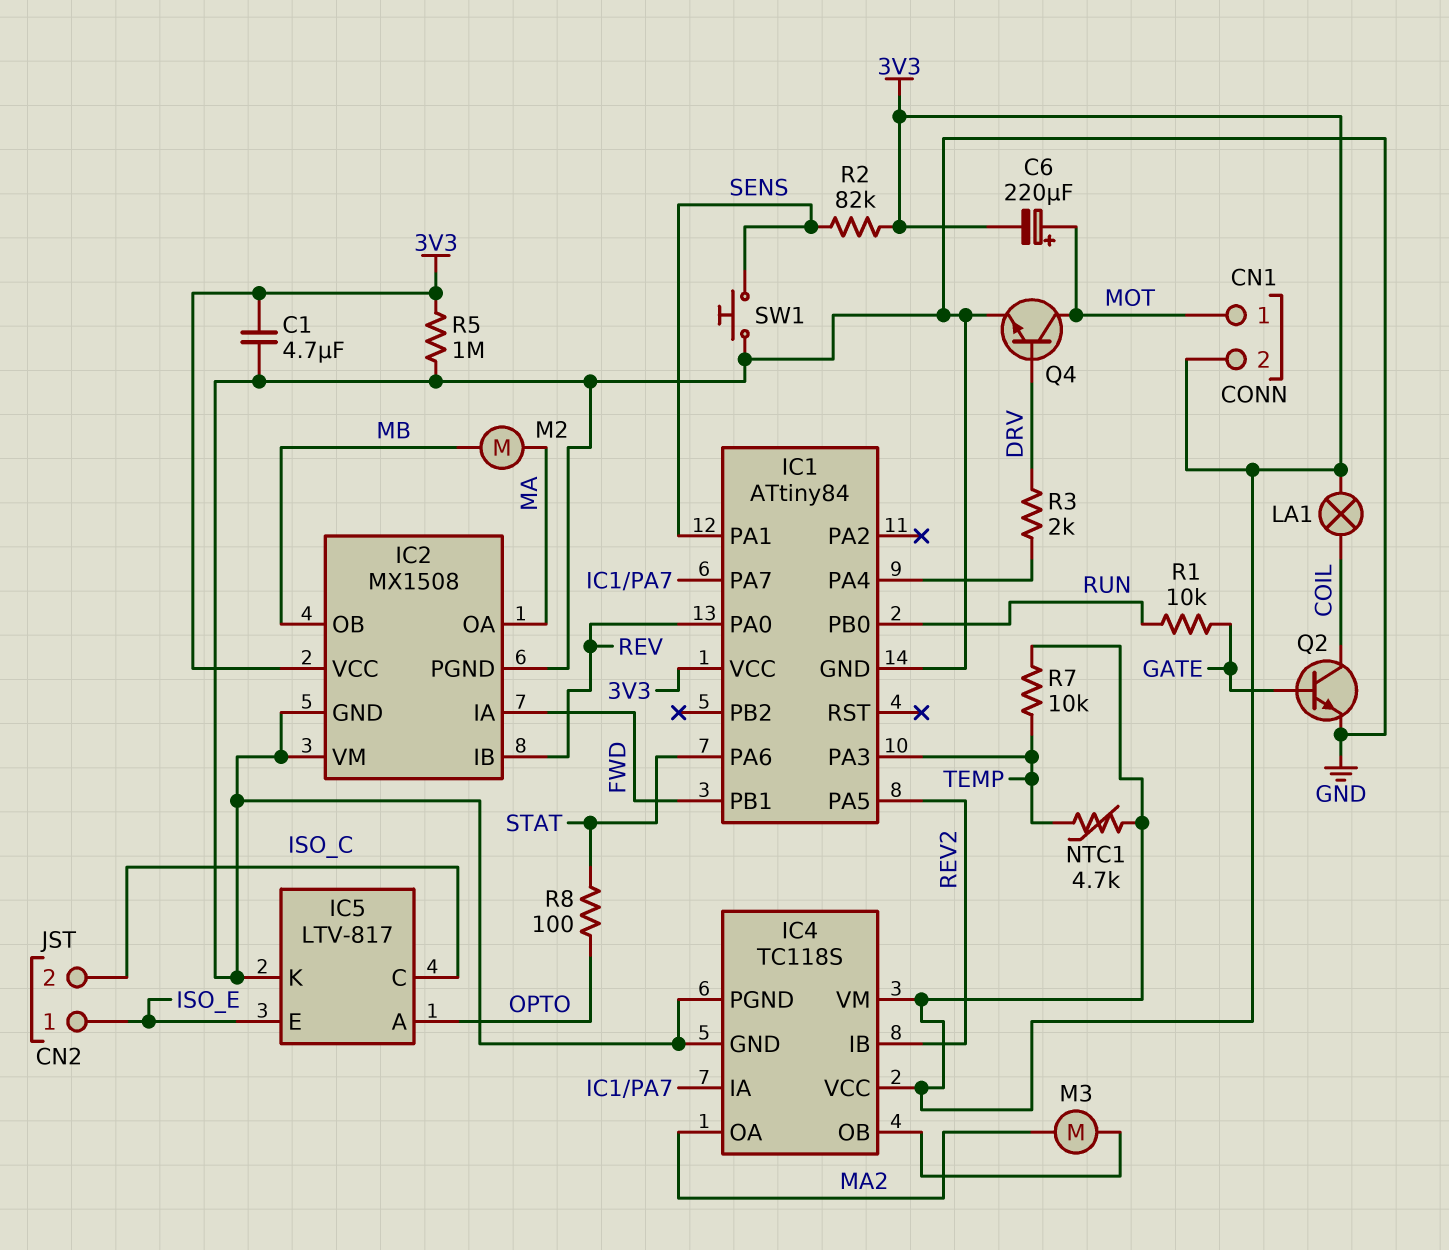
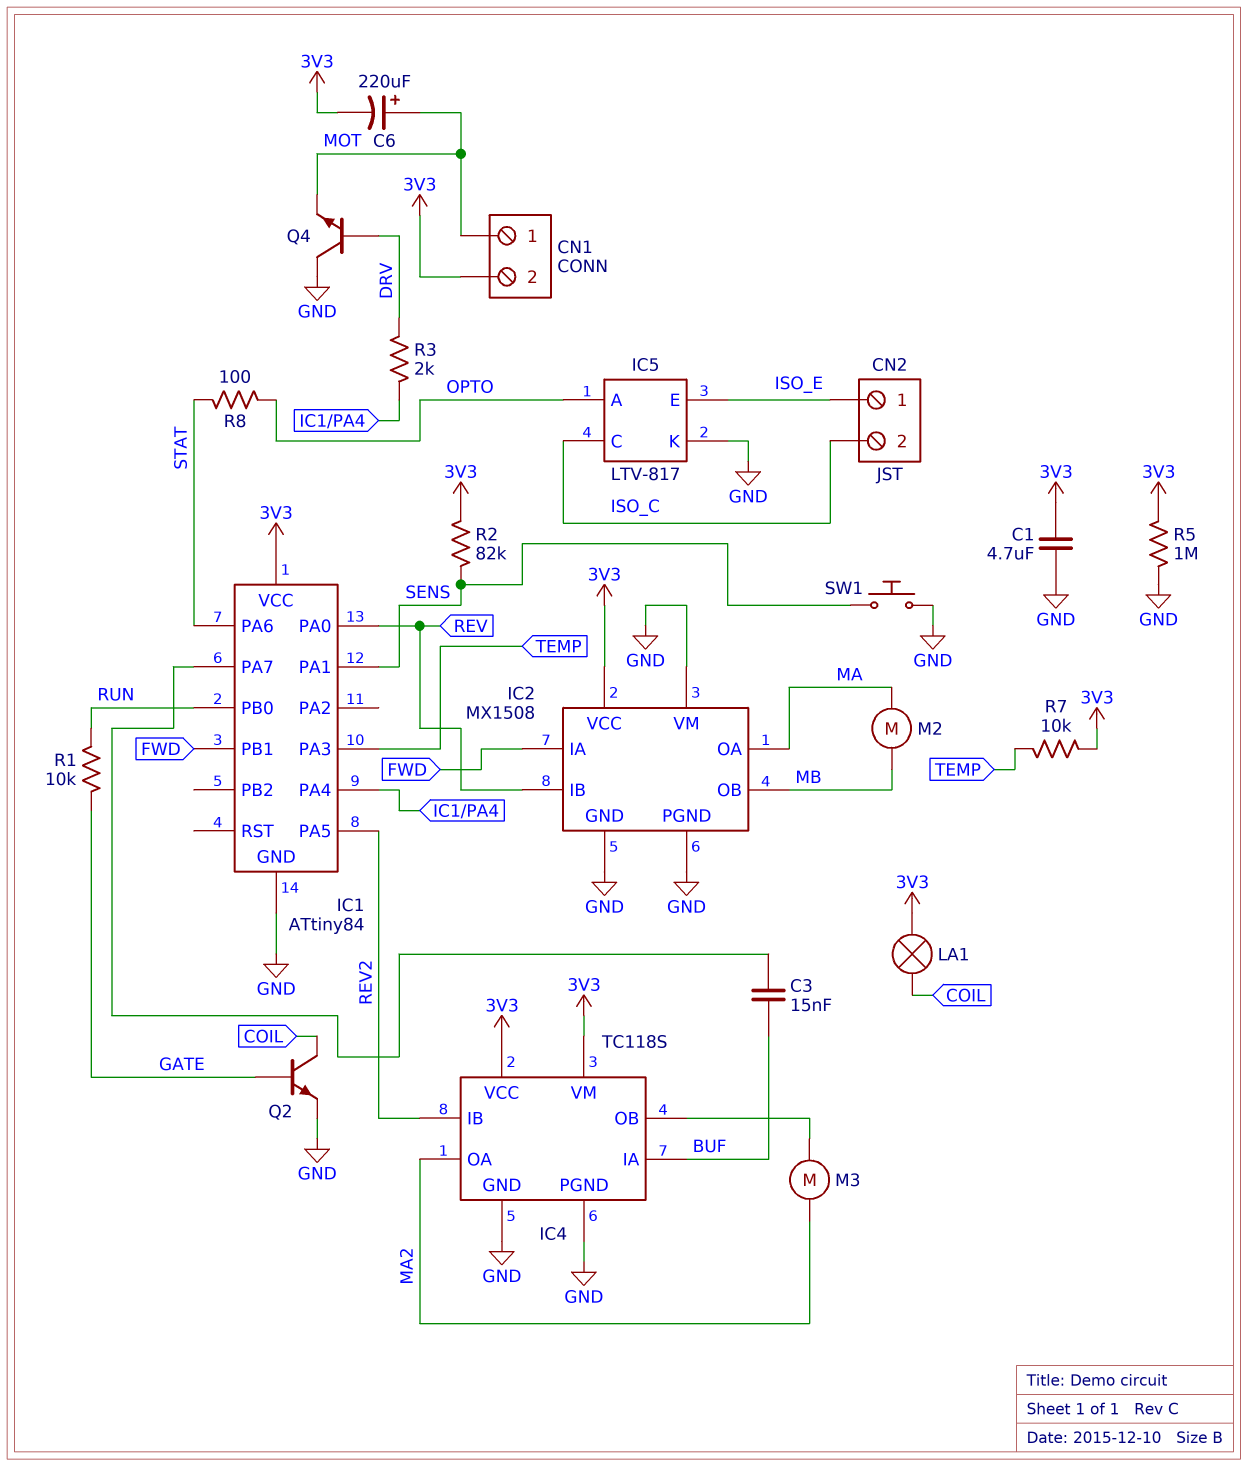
C3: none -> 15nF (BUF, IC1/PA7)
IC4 pin IA: IC1/PA7 -> BUF
NTC1: 4.7k (3V3, TEMP) -> none
Q4: NPN (B DRV, C MOT, E GND) -> NPN (B DRV, C GND, E MOT)

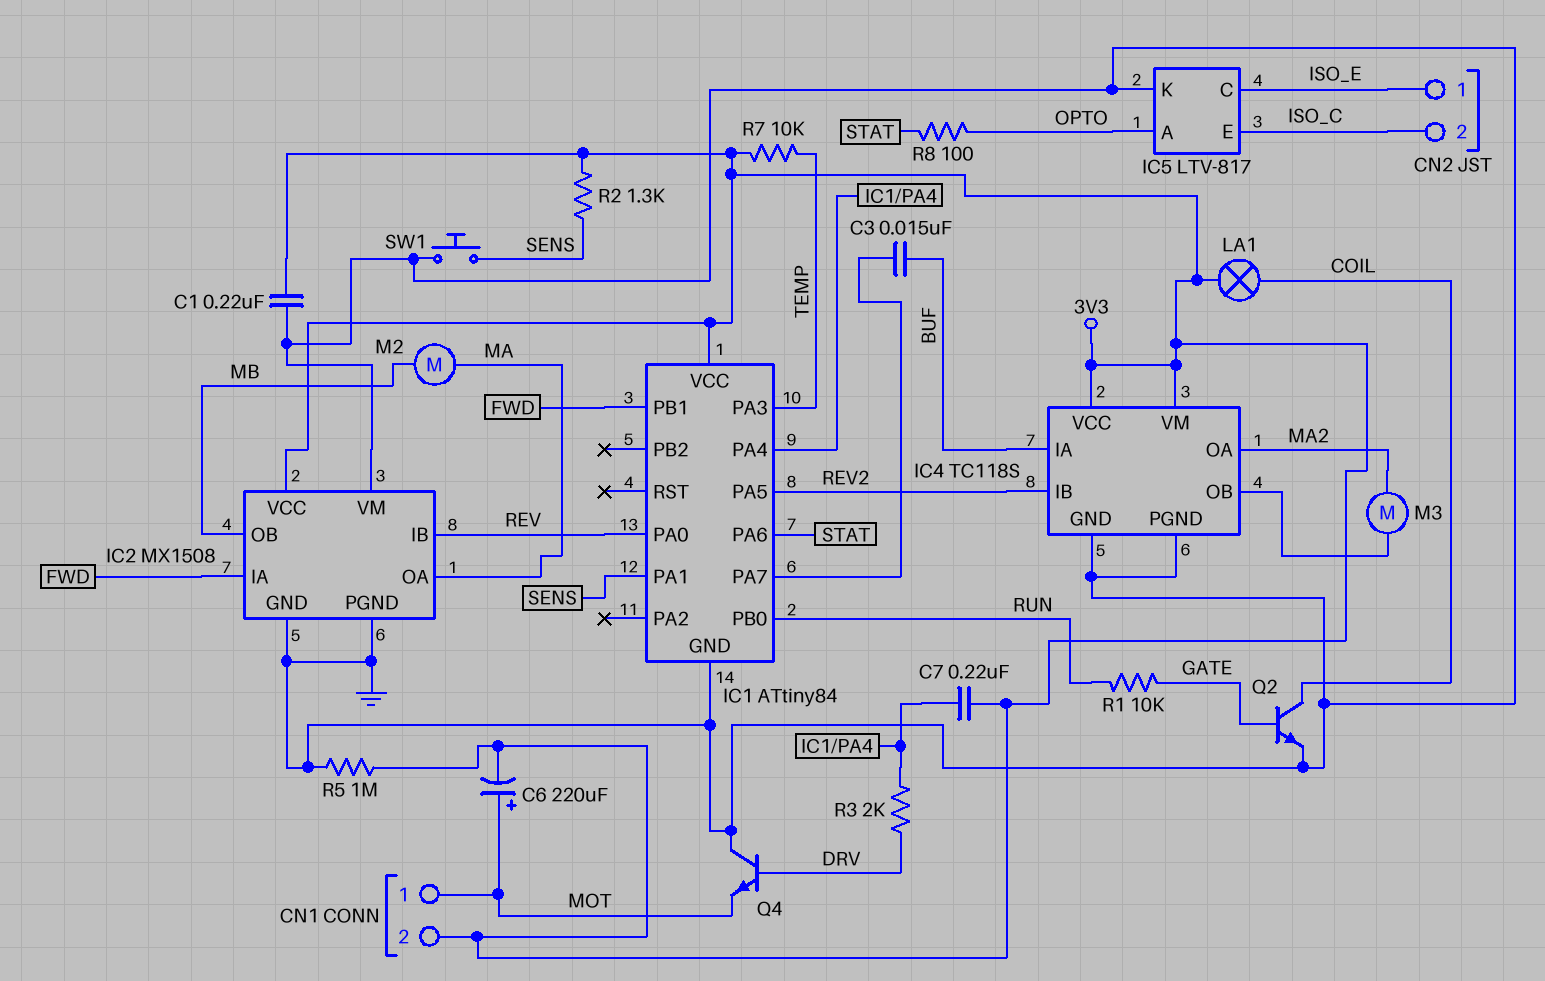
C1: 4.7uF (3V3, GND) -> 220nF (3V3, GND)
C7: none -> 220nF (3V3, IC1/PA4)
IC5 pin C: ISO_C -> ISO_E
IC5 pin E: ISO_E -> ISO_C
R2: 82k (3V3, SENS) -> 1.3k (3V3, SENS)

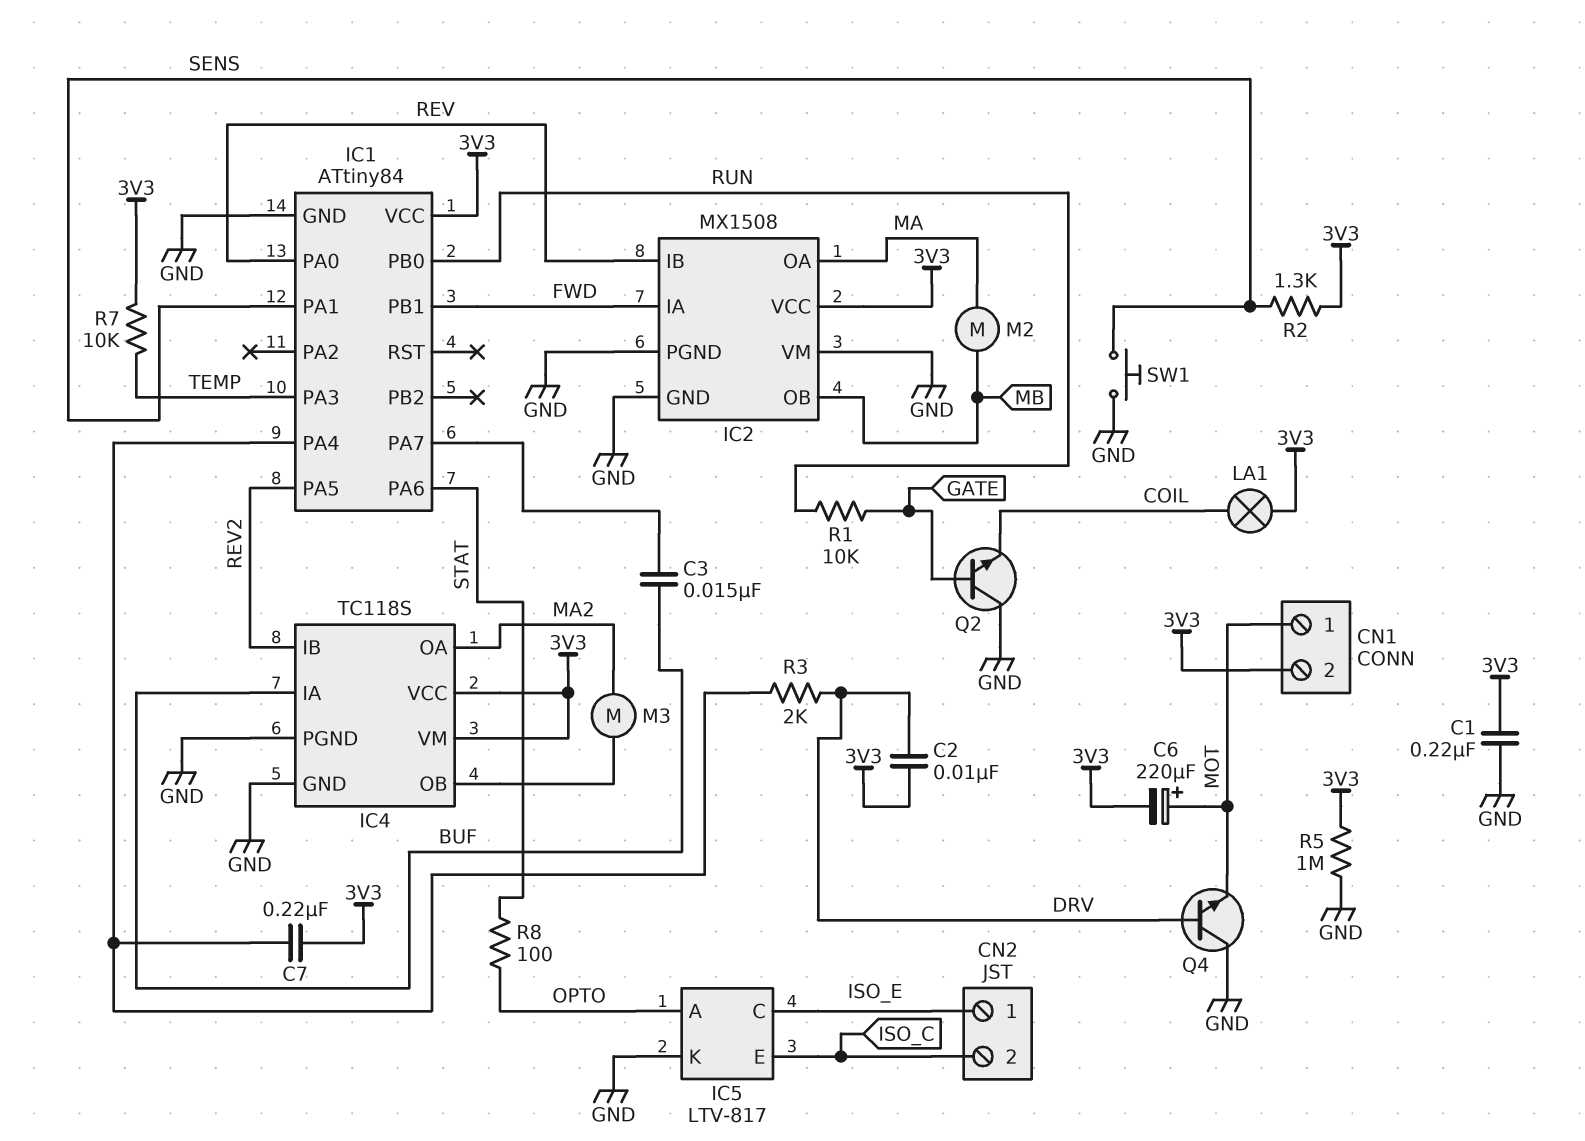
C2: none -> 10nF (3V3, DRV)
Q2: NPN (B GATE, C COIL, E GND) -> NPN (B GATE, C GND, E COIL)

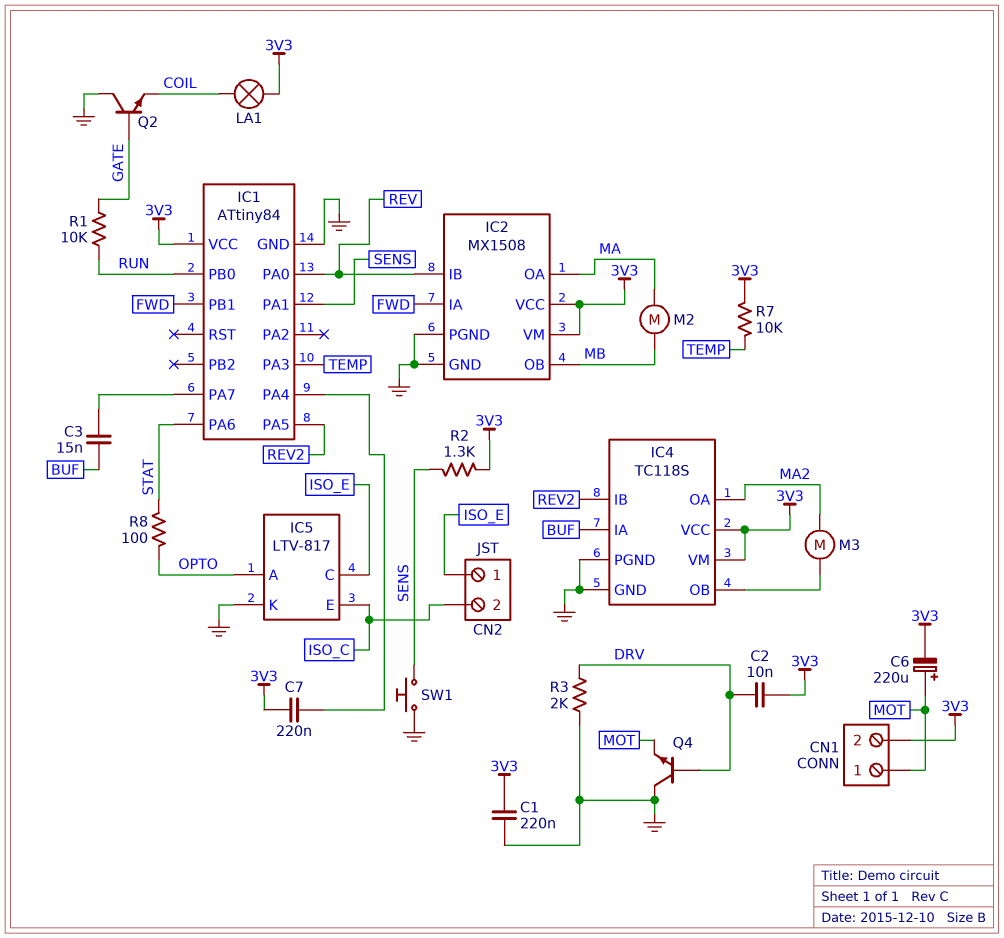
IC2 pin VM: GND -> 3V3
R3: 2k (DRV, IC1/PA4) -> 2k (DRV, GND)
R5: 1M (3V3, GND) -> none

